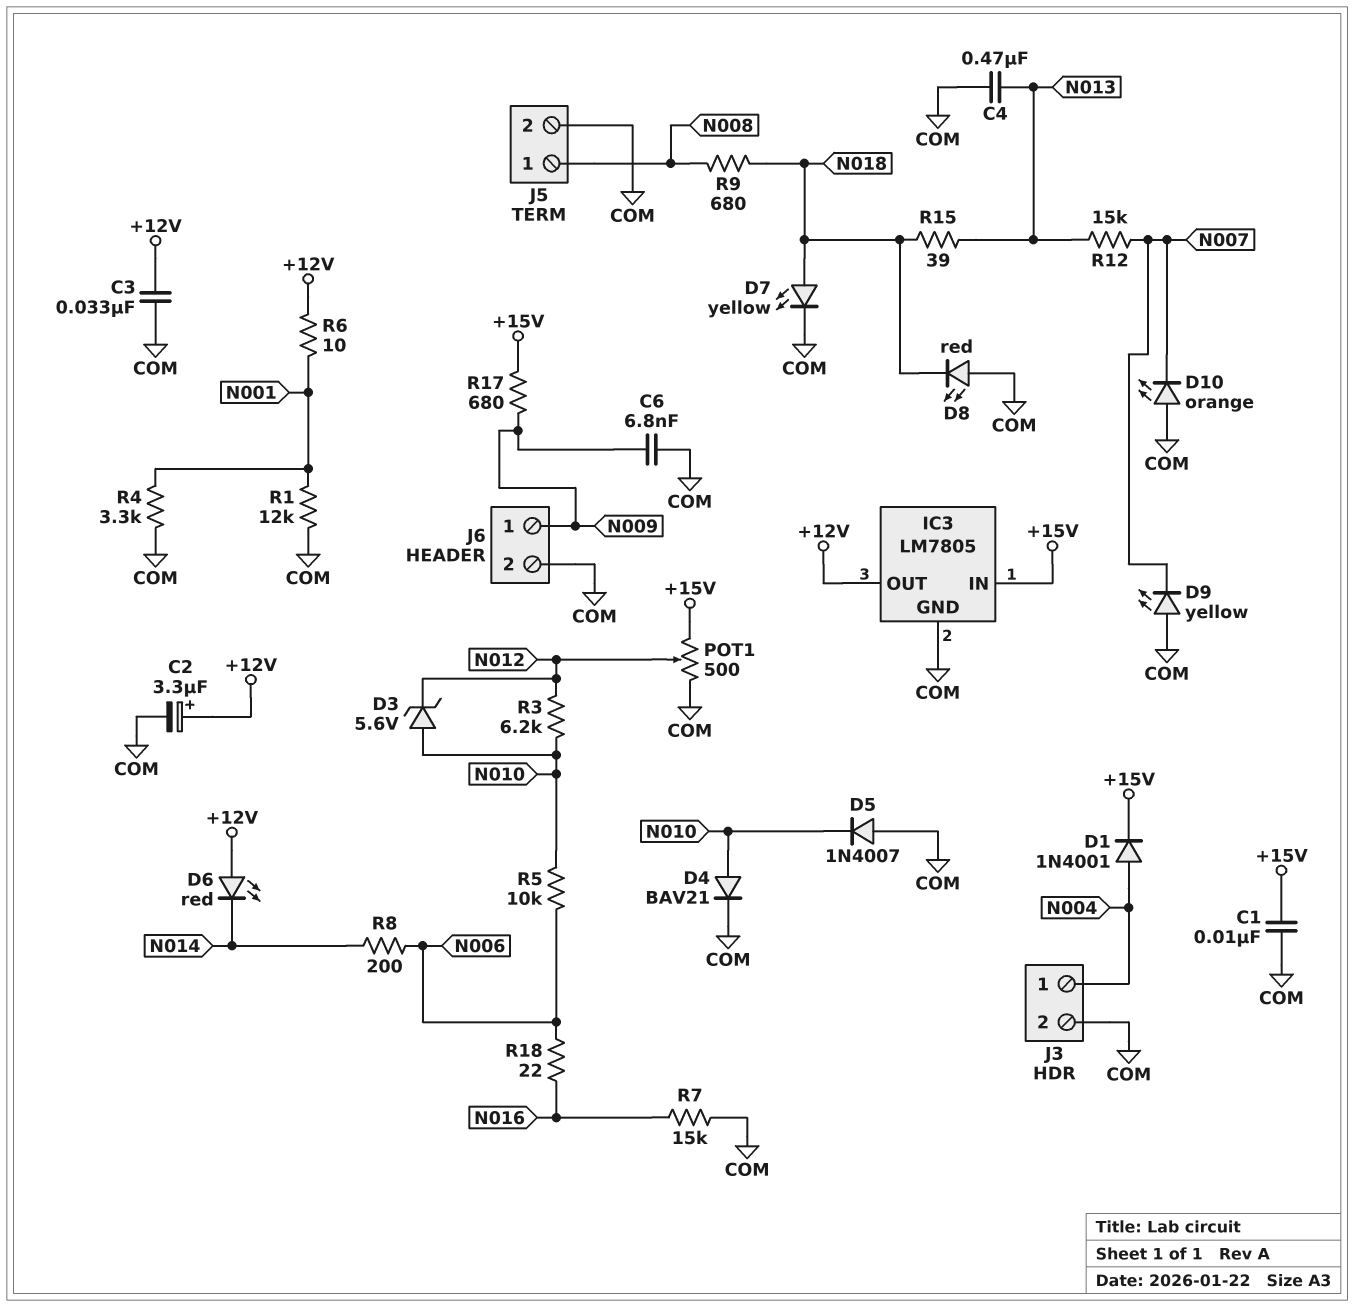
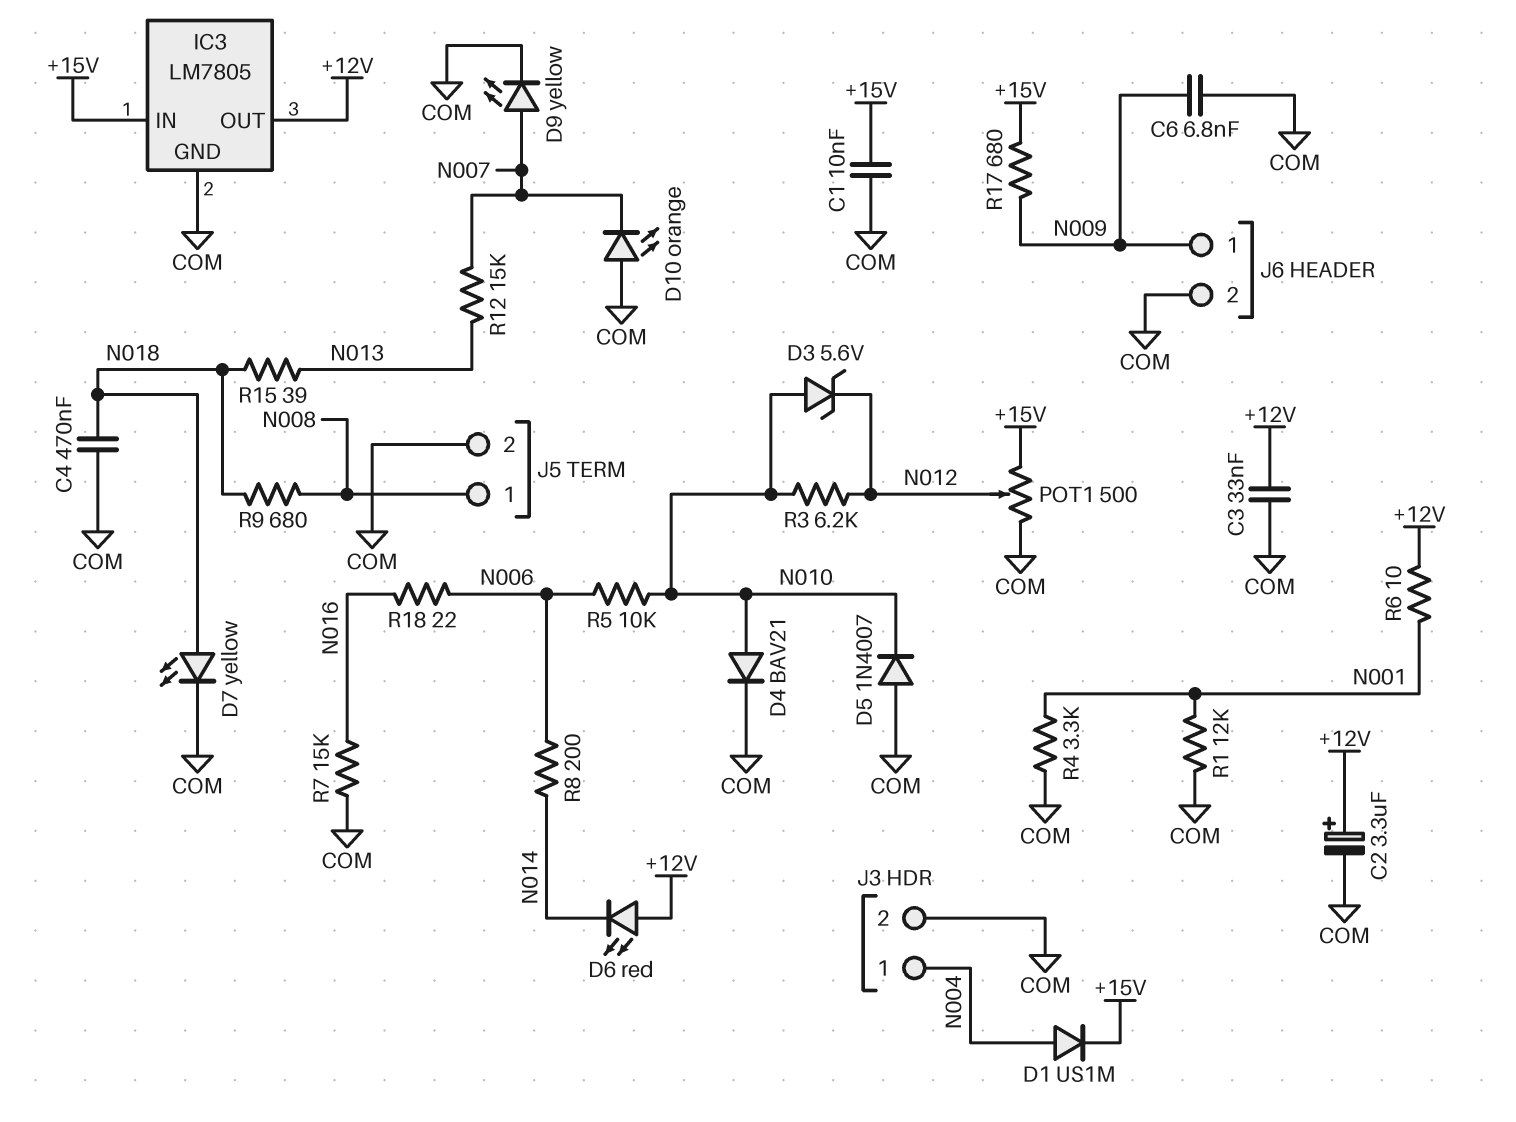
C4: 470nF (COM, N013) -> 470nF (COM, N018)
D1: diode 1N4001 (A N004, K +15V) -> diode US1M (A N004, K +15V)
D8: LED red (A COM, K N018) -> none
D9: LED yellow (A COM, K N007) -> LED yellow (A N007, K COM)

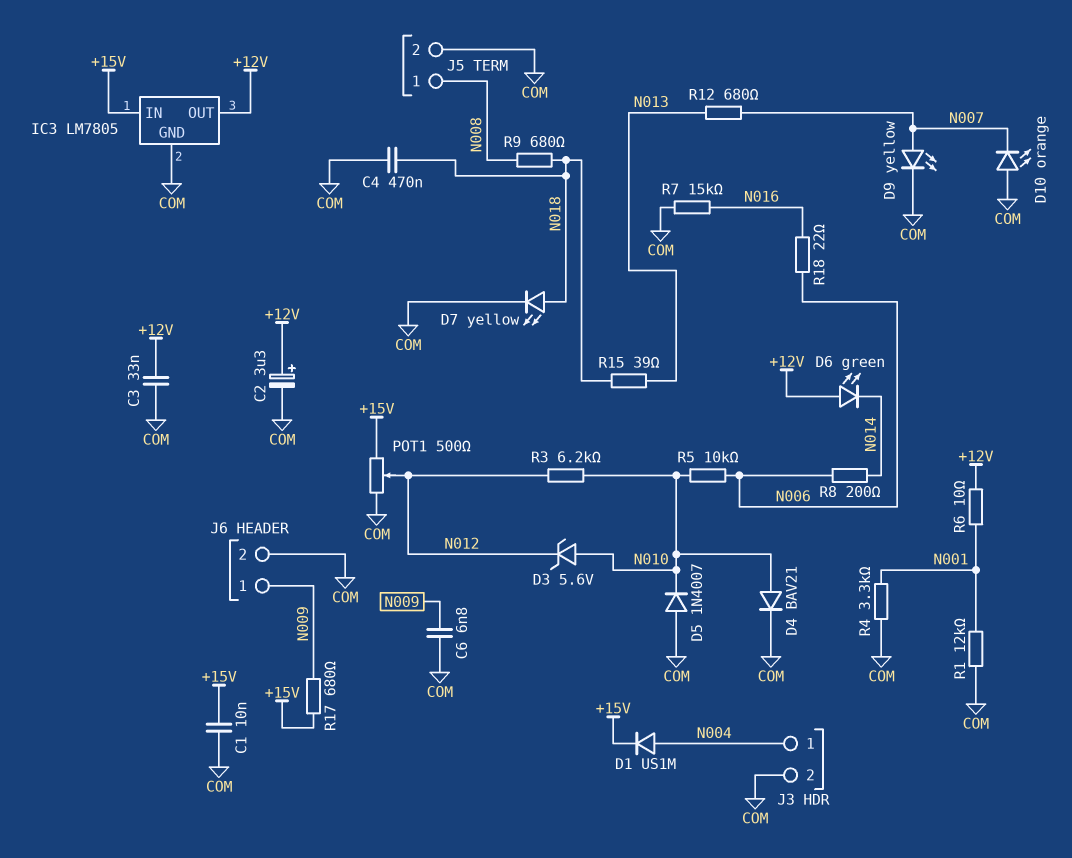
D6: LED red (A +12V, K N014) -> LED green (A +12V, K N014)
R12: 15k (N007, N013) -> 680 (N007, N013)

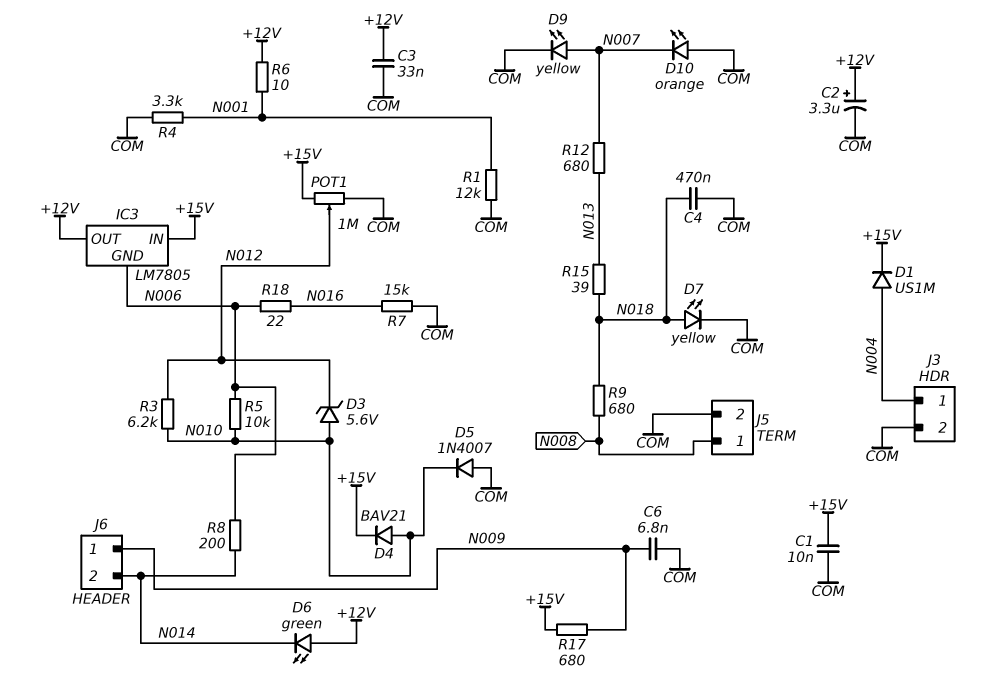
D4: diode BAV21 (A N010, K COM) -> diode BAV21 (A N010, K +15V)
IC3 pin GND: COM -> N006
J6 pin 2: COM -> N014
POT1: 500 (+15V, COM, wiper N012) -> 1M (+15V, COM, wiper N012)

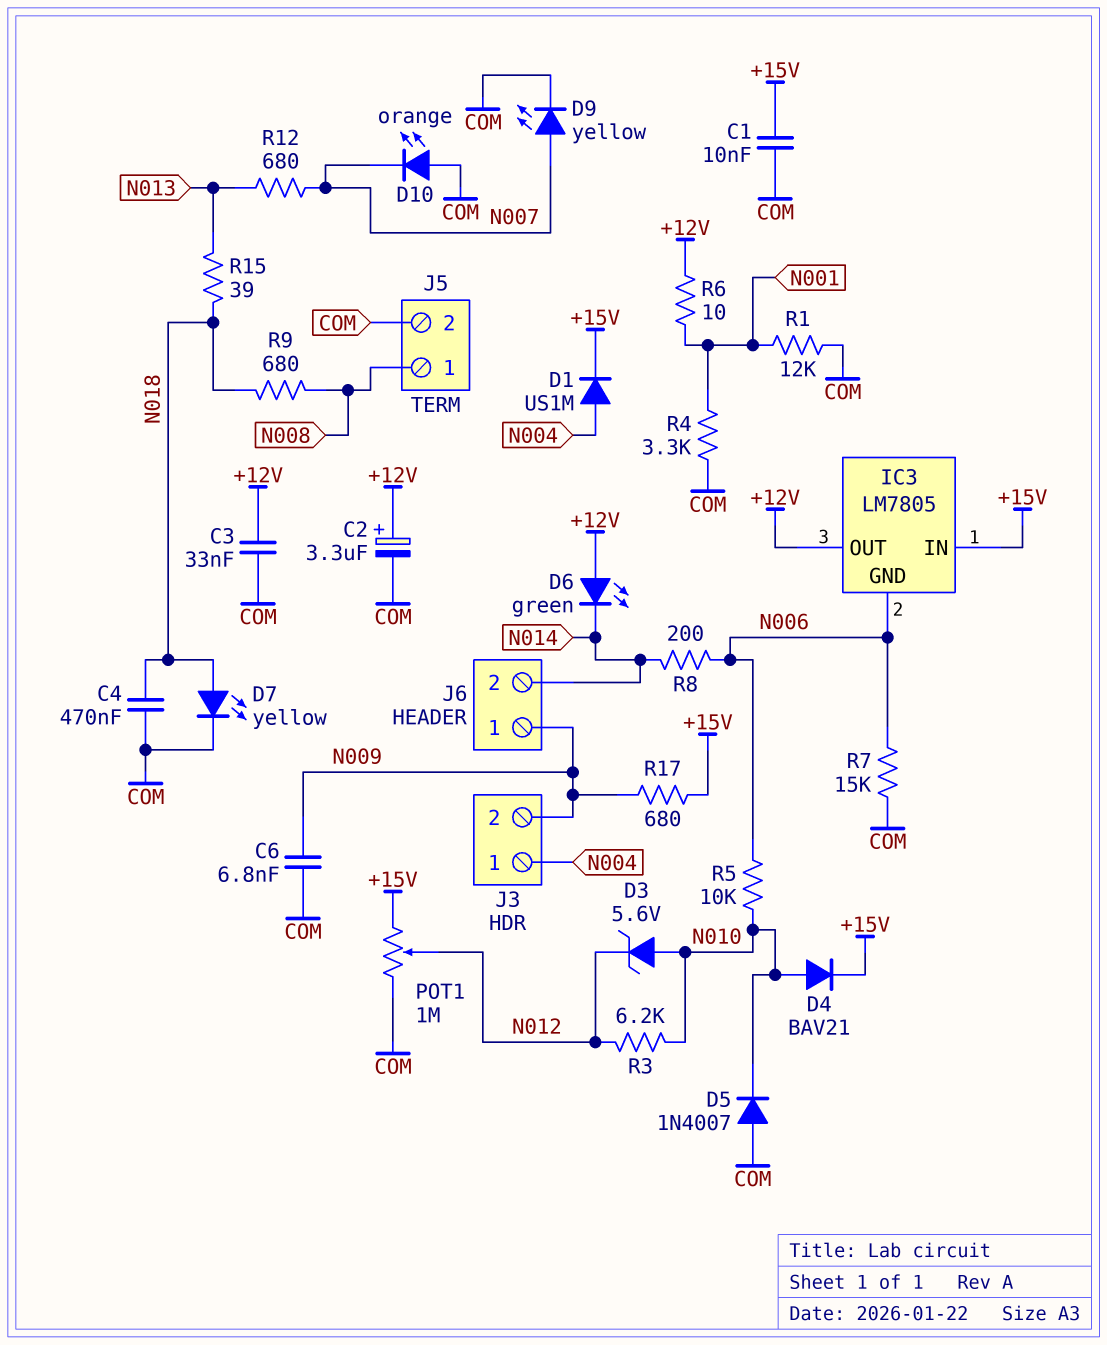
J3 pin 2: COM -> N009
R7: 15k (COM, N016) -> 15k (COM, N006)
R18: 22 (N006, N016) -> none

